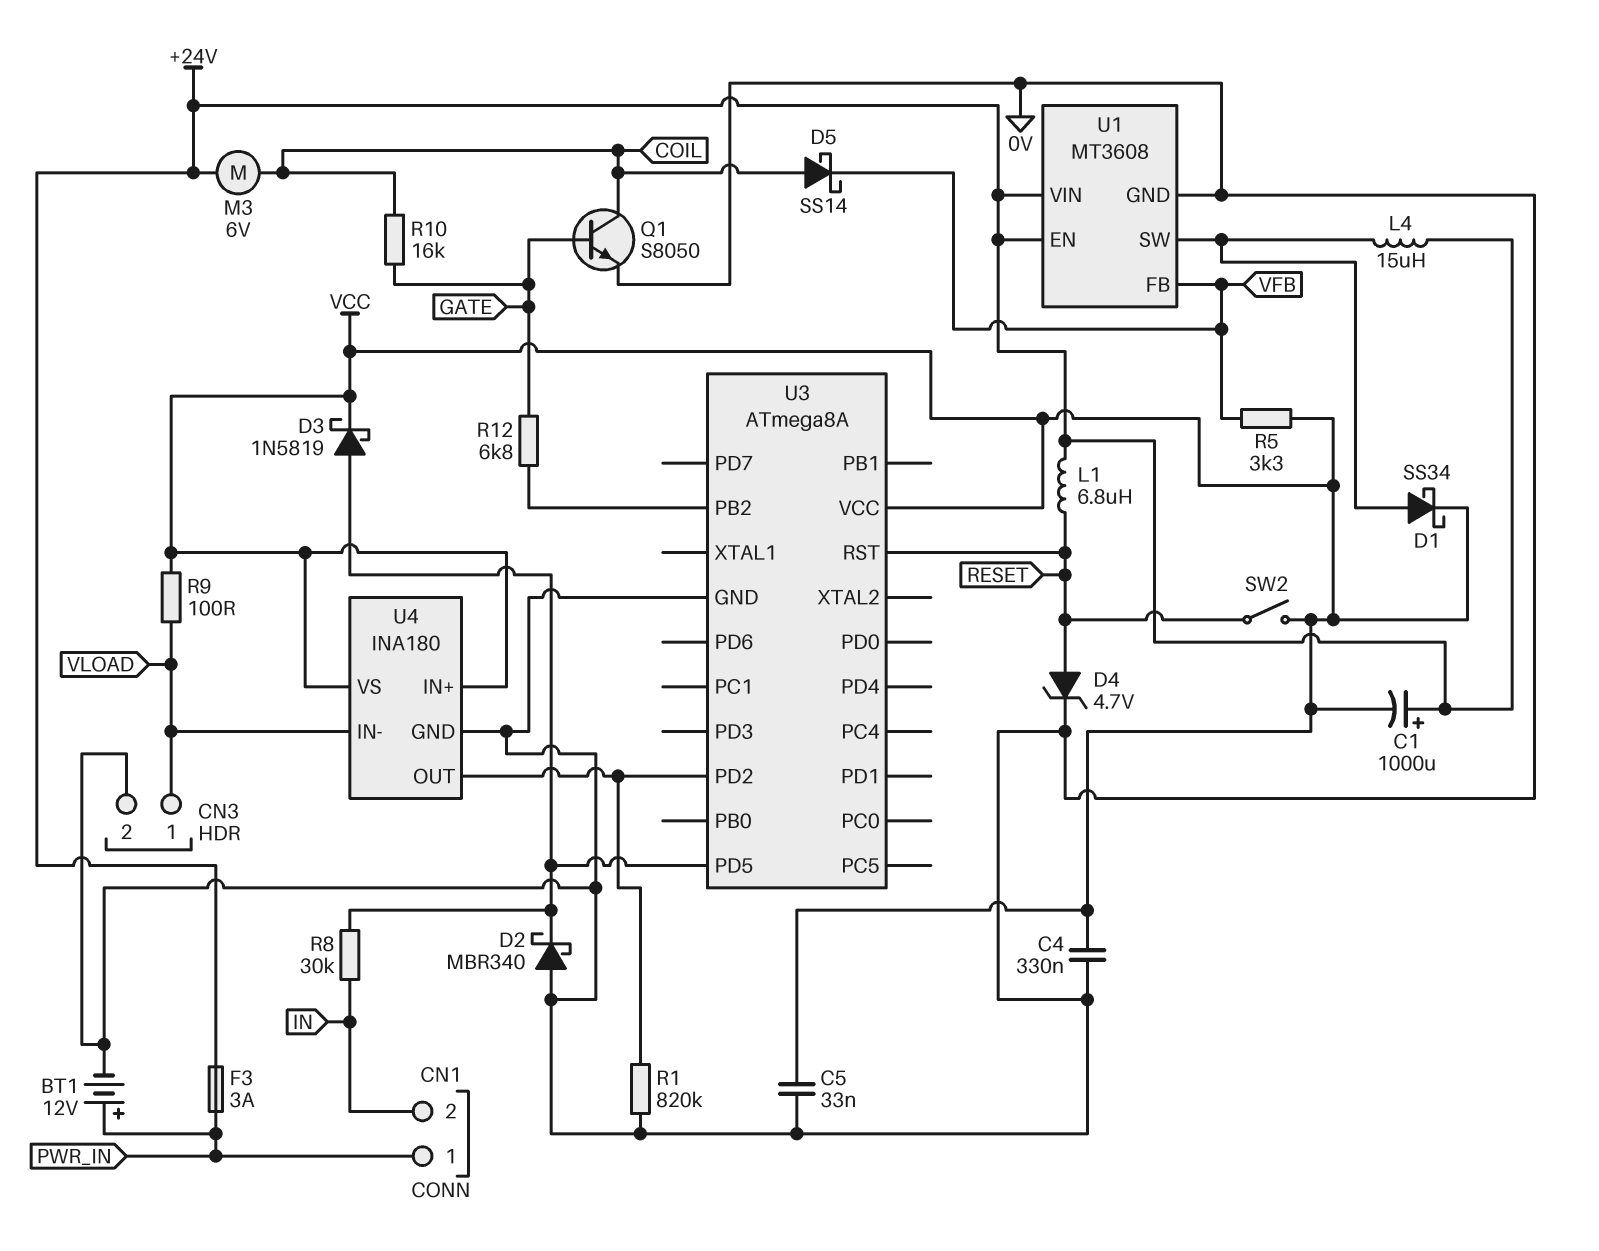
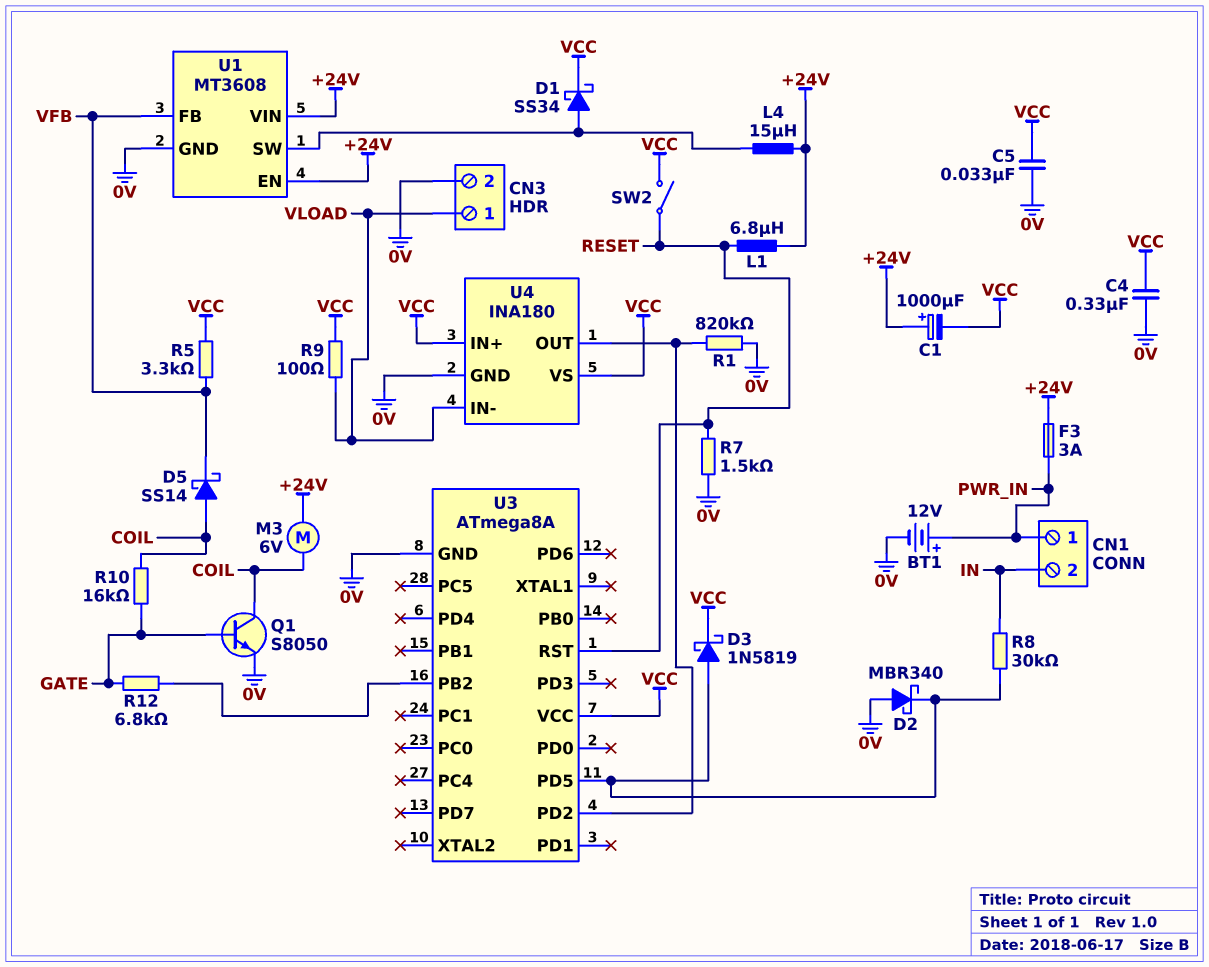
D4: zener 4.7V (A RESET, K 0V) -> none
R7: none -> 1.5k (0V, RESET)

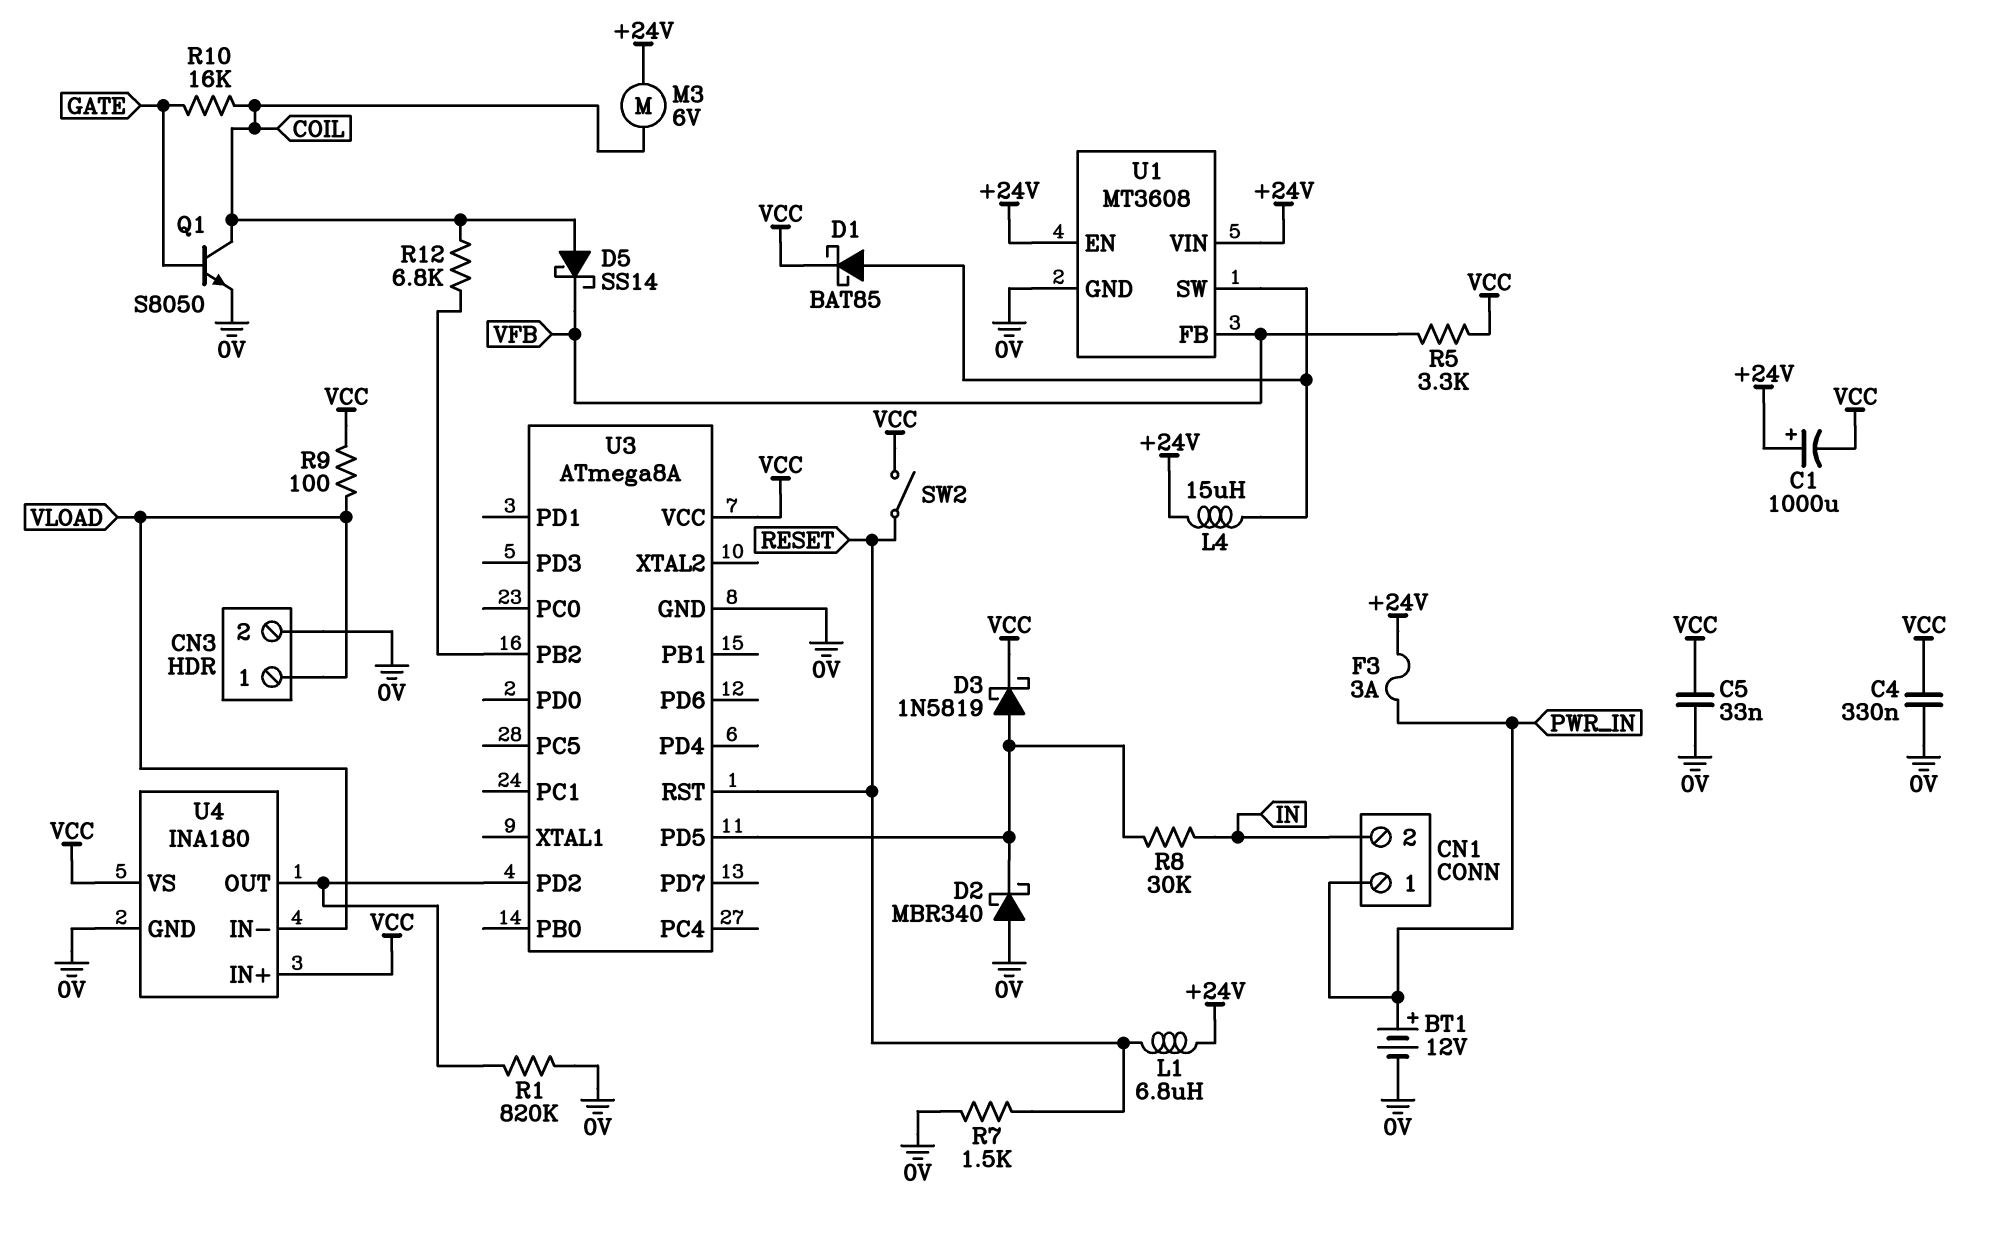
D1: schottky SS34 (A U1/SW, K VCC) -> schottky BAT85 (A U1/SW, K VCC)
R12: 6.8k (GATE, U3/PB2) -> 6.8k (COIL, U3/PB2)

